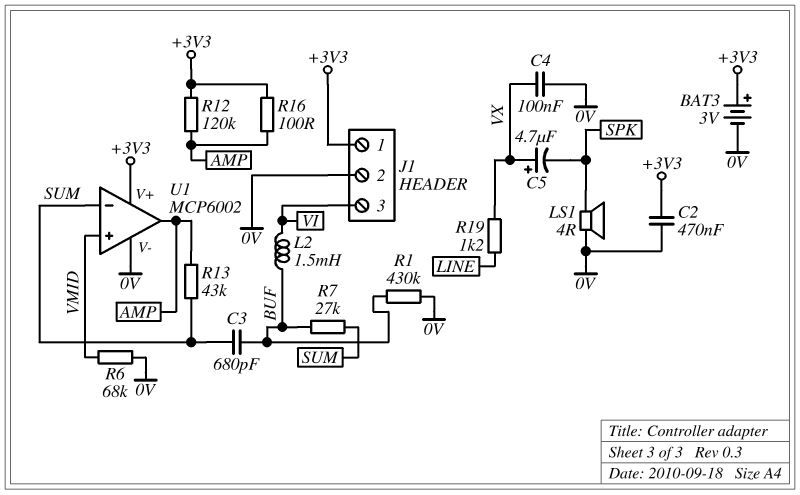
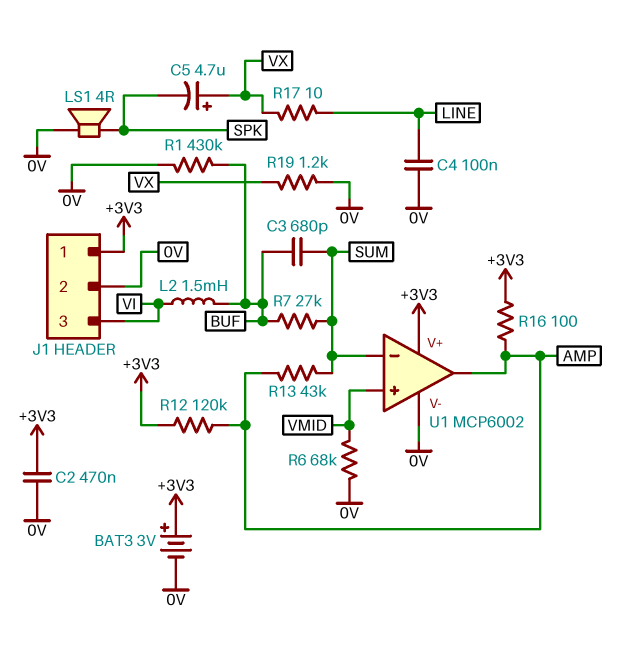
C4: 100nF (0V, VX) -> 100nF (0V, LINE)
R17: none -> 10 (LINE, VX)
R19: 1.2k (LINE, VX) -> 1.2k (0V, VX)

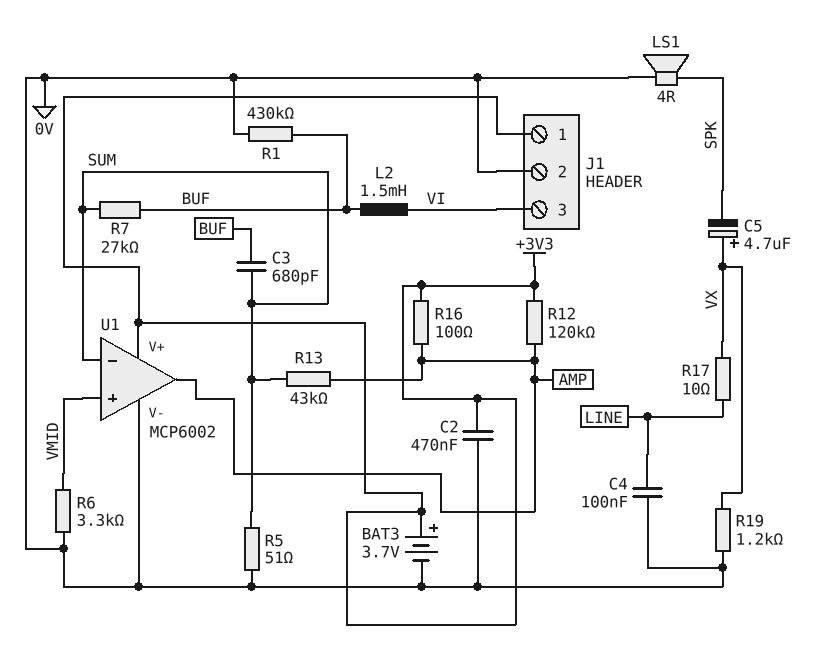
BAT3: 3V (plus +3V3, minus 0V) -> 3.7V (plus +3V3, minus 0V)
R5: none -> 51 (0V, SUM)
R6: 68k (0V, VMID) -> 3.3k (0V, VMID)

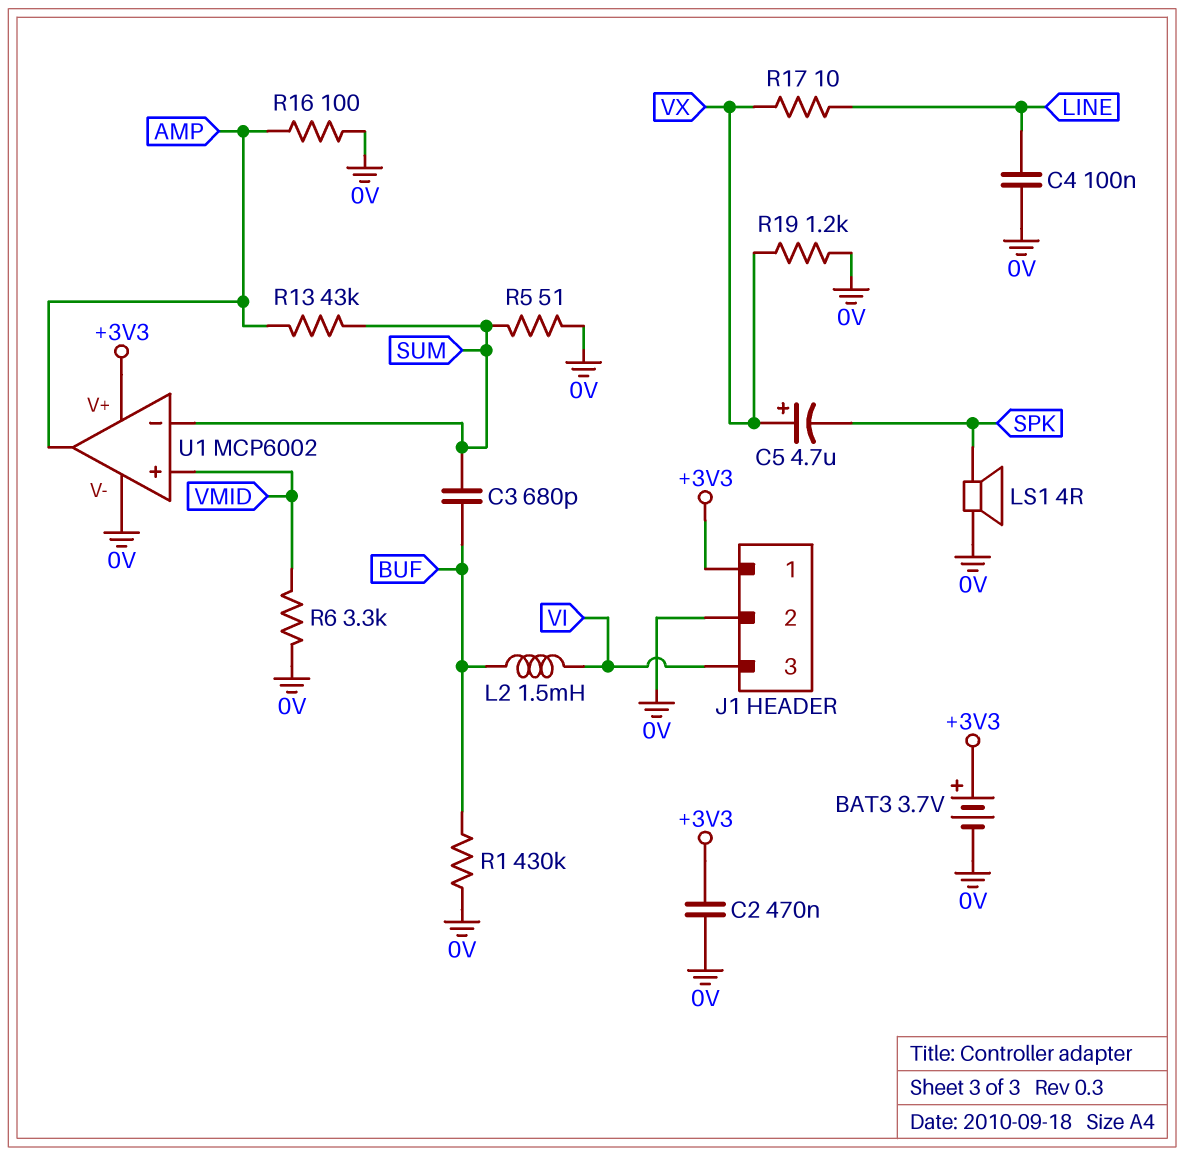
R7: 27k (BUF, SUM) -> none
R12: 120k (+3V3, AMP) -> none
R16: 100 (+3V3, AMP) -> 100 (0V, AMP)

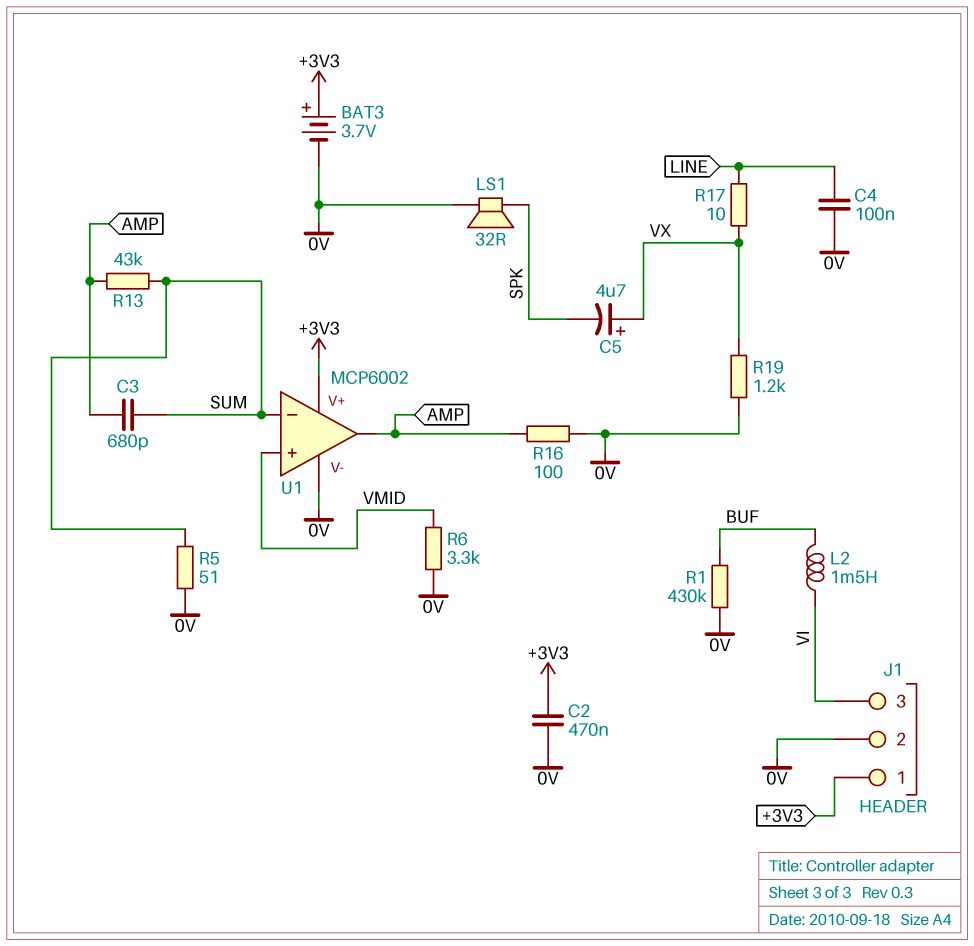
C3: 680pF (BUF, SUM) -> 680pF (AMP, SUM)
LS1: speaker 4R (0V, SPK) -> speaker 32R (0V, SPK)

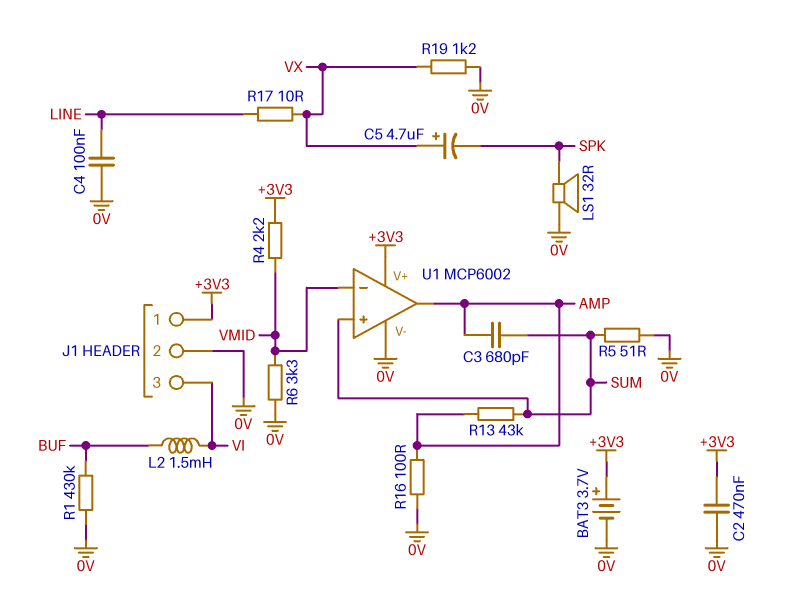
R4: none -> 2.2k (+3V3, VMID)
U1 pin in+: VMID -> SUM
U1 pin in-: SUM -> VMID

